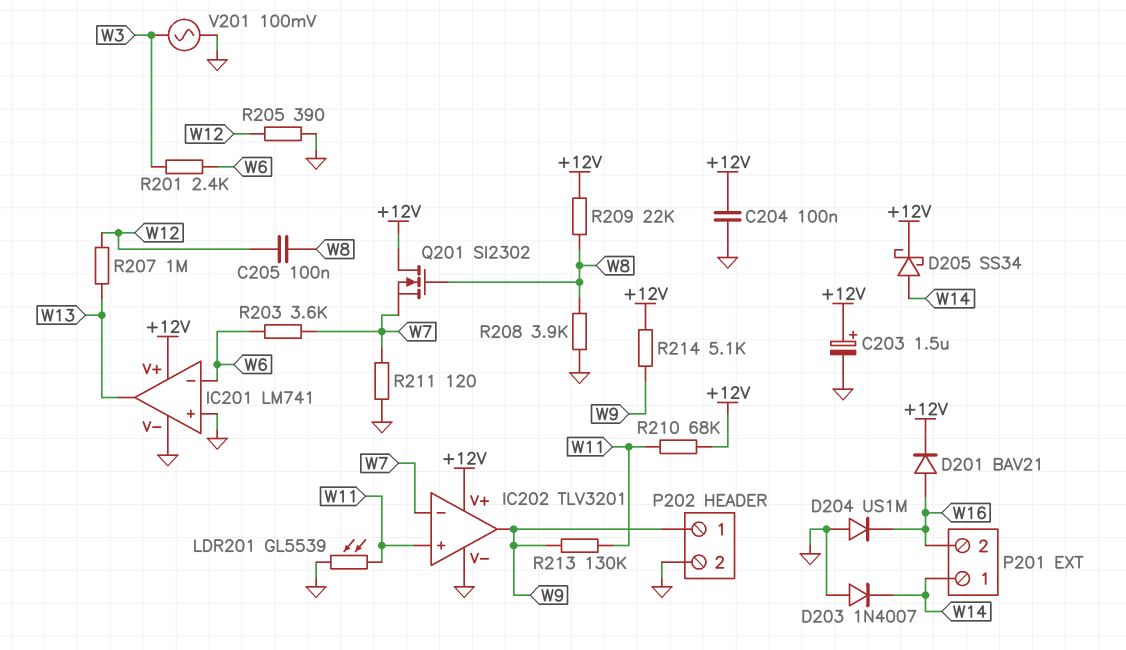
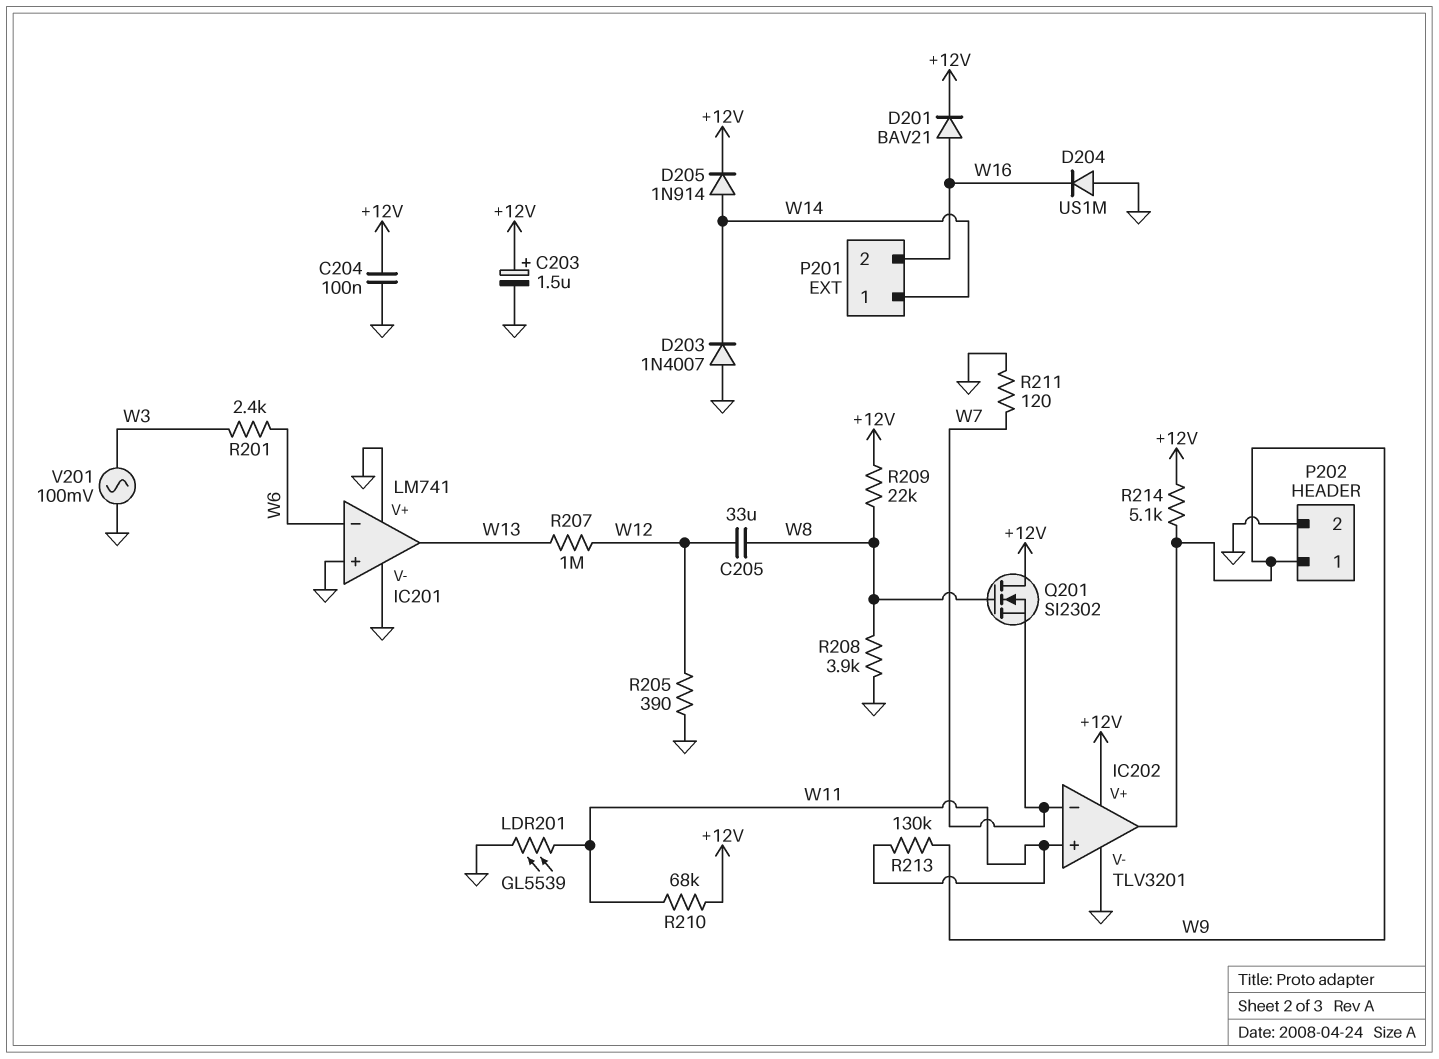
C205: 100nF (W8, W12) -> 33uF (W8, W12)
D205: schottky SS34 (A W14, K +12V) -> diode 1N914 (A W14, K +12V)
IC201 pin V+: +12V -> GND
R203: 3.6k (W6, W7) -> none

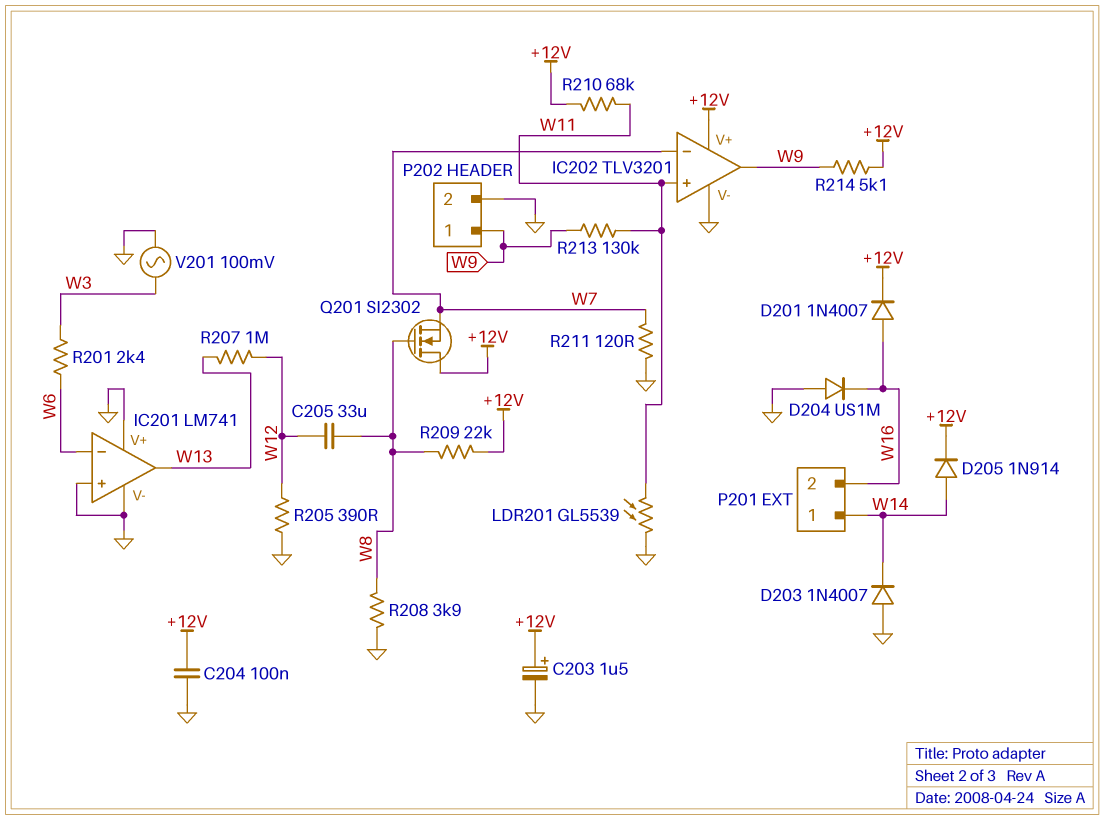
D201: diode BAV21 (A W16, K +12V) -> diode 1N4007 (A W16, K +12V)

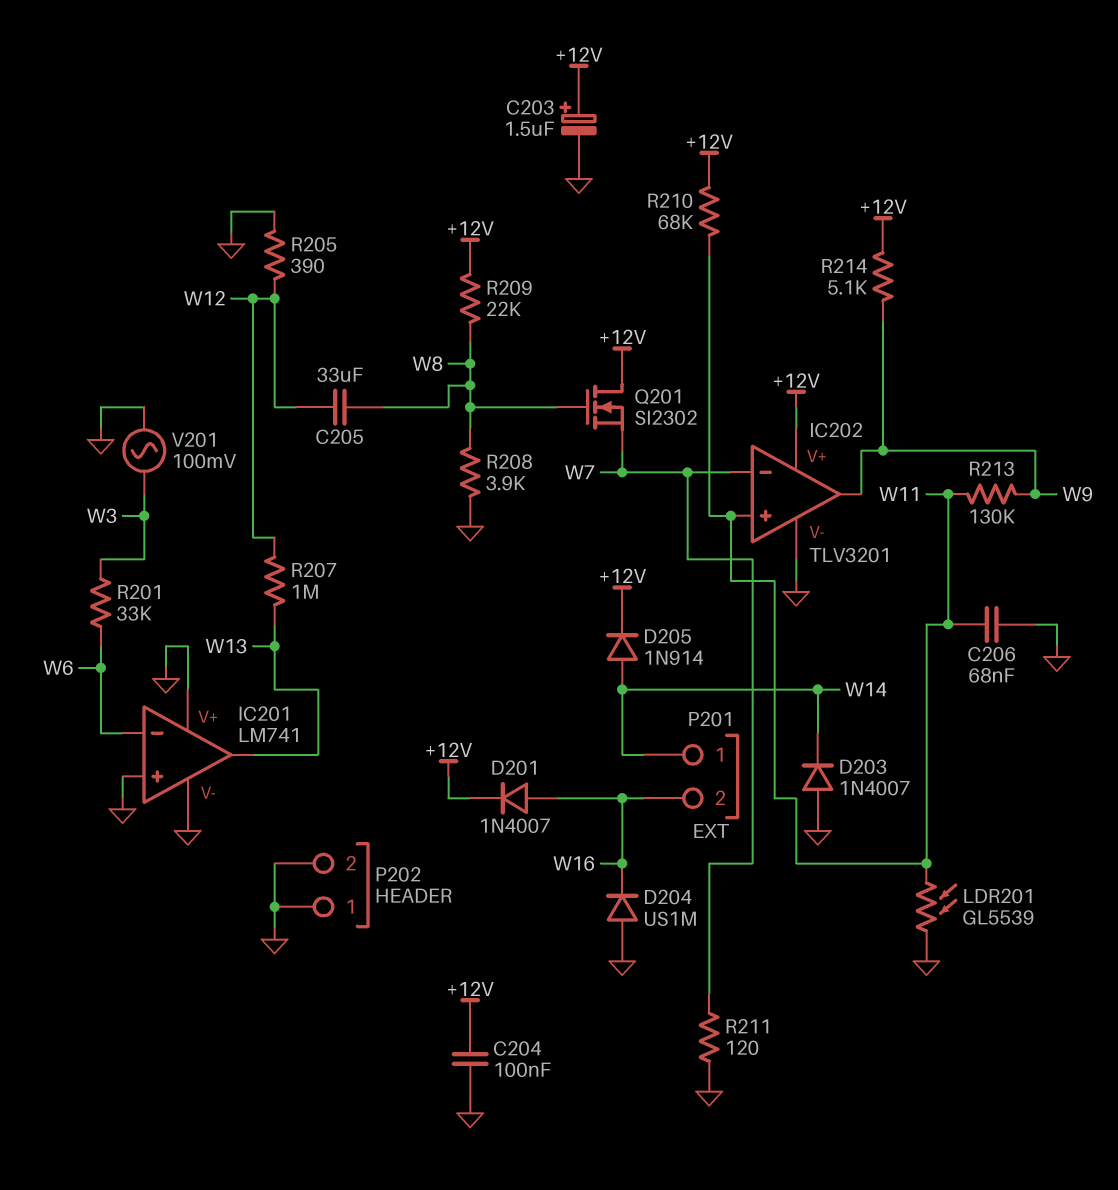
C206: none -> 68nF (GND, W11)
P202 pin 1: W9 -> GND
R201: 2.4k (W3, W6) -> 33k (W3, W6)

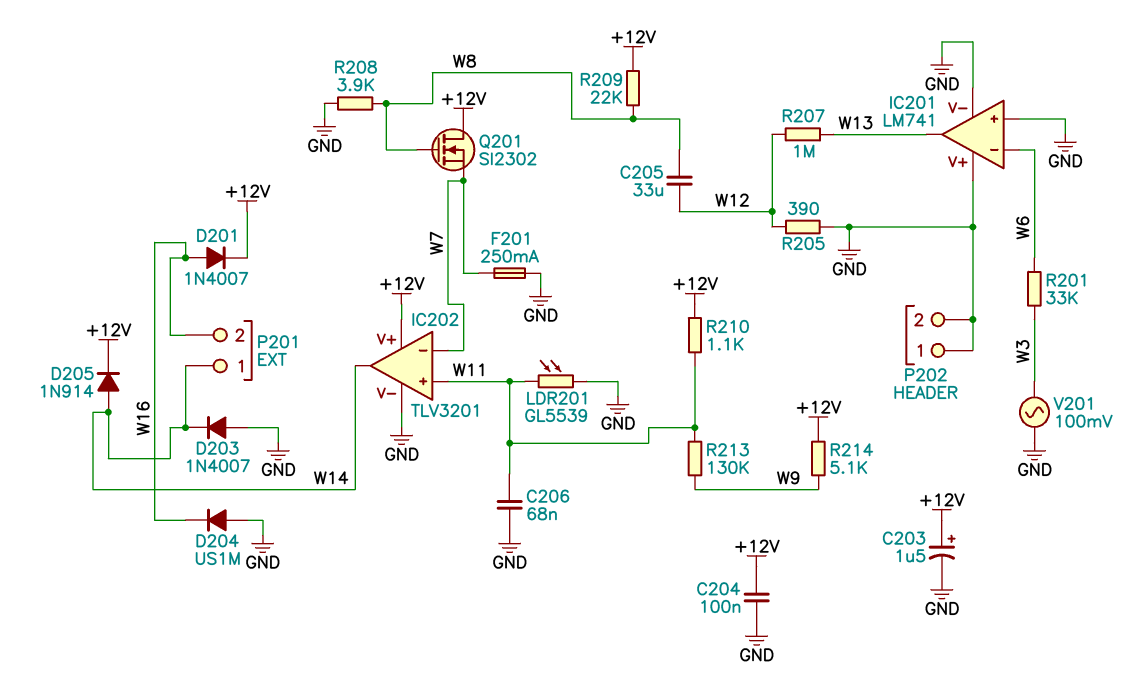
F201: none -> 250mA (GND, W7)
IC202 pin out: W9 -> W14
R210: 68k (+12V, W11) -> 1.1k (+12V, W11)
R211: 120 (GND, W7) -> none

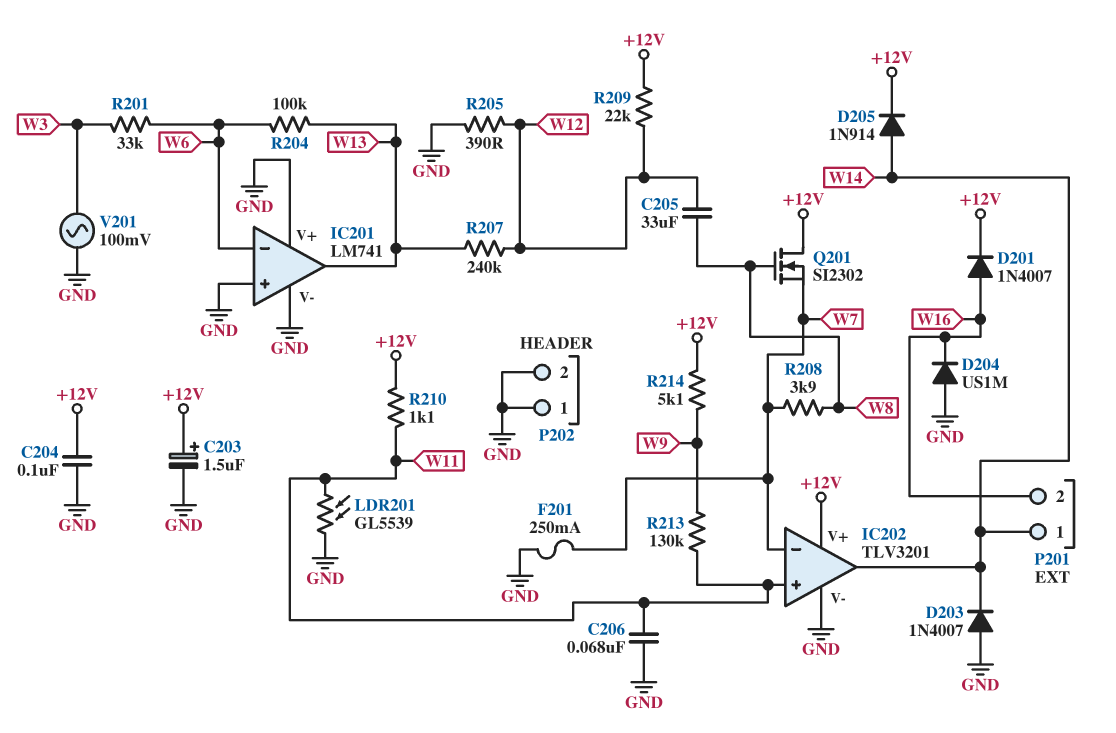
R204: none -> 100k (W6, W13)
R207: 1M (W12, W13) -> 240k (W12, W13)
R208: 3.9k (GND, W8) -> 3.9k (W7, W8)
R209: 22k (+12V, W8) -> 22k (+12V, W12)

